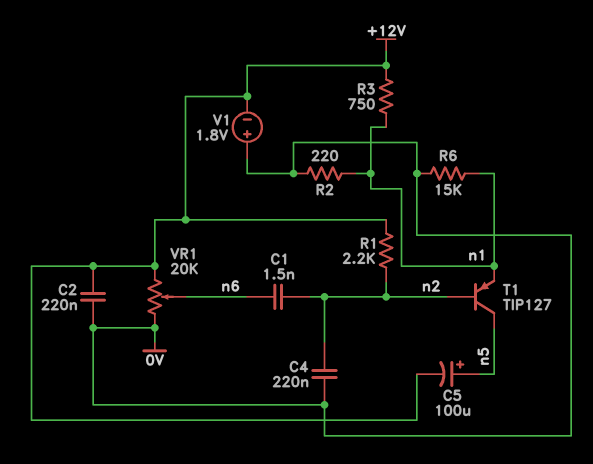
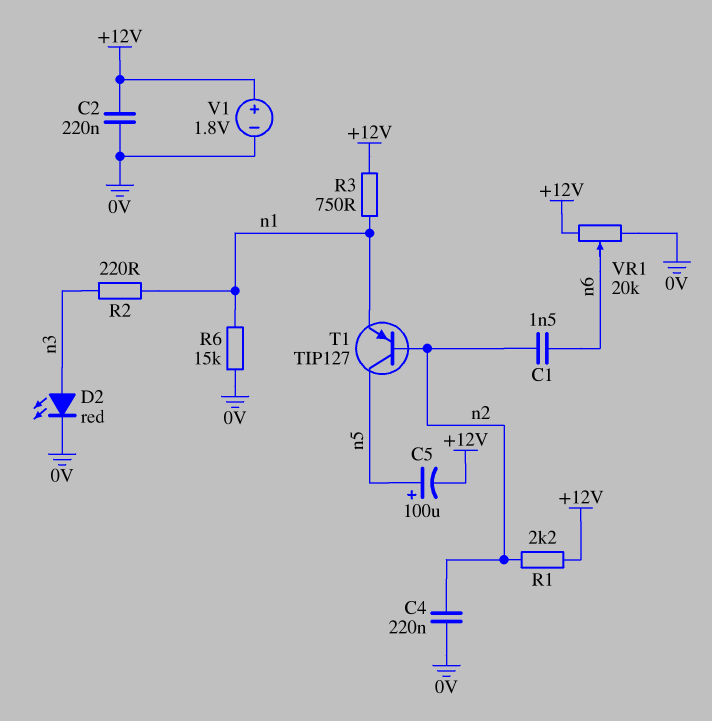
D2: none -> LED red (A n3, K 0V)
R2: 220 (0V, n1) -> 220 (n1, n3)
V1: 1.8V (plus 0V, minus +12V) -> 1.8V (plus +12V, minus 0V)

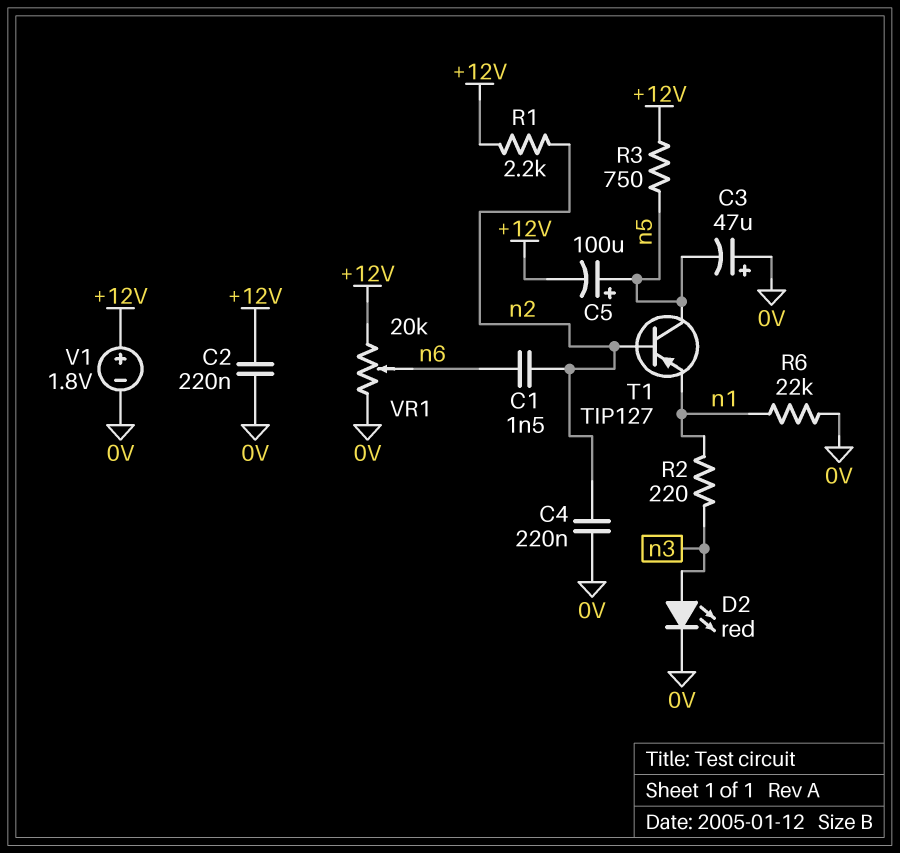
C3: none -> 47uF (plus 0V, minus n5)
R3: 750 (+12V, n1) -> 750 (+12V, n5)
R6: 15k (0V, n1) -> 22k (0V, n1)

